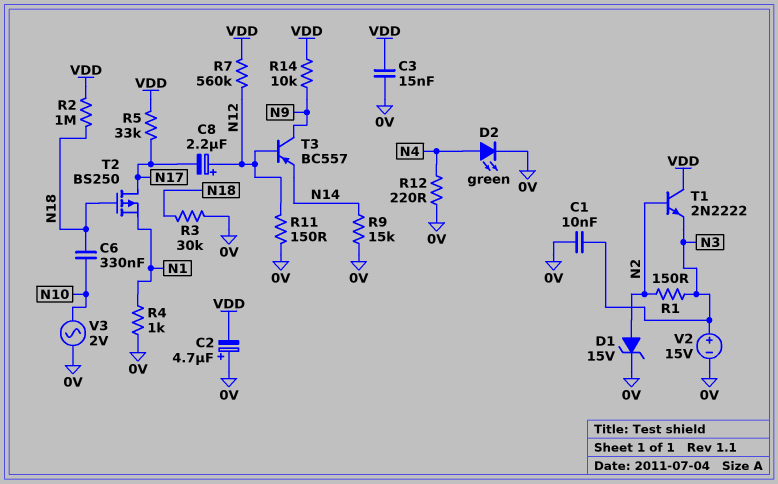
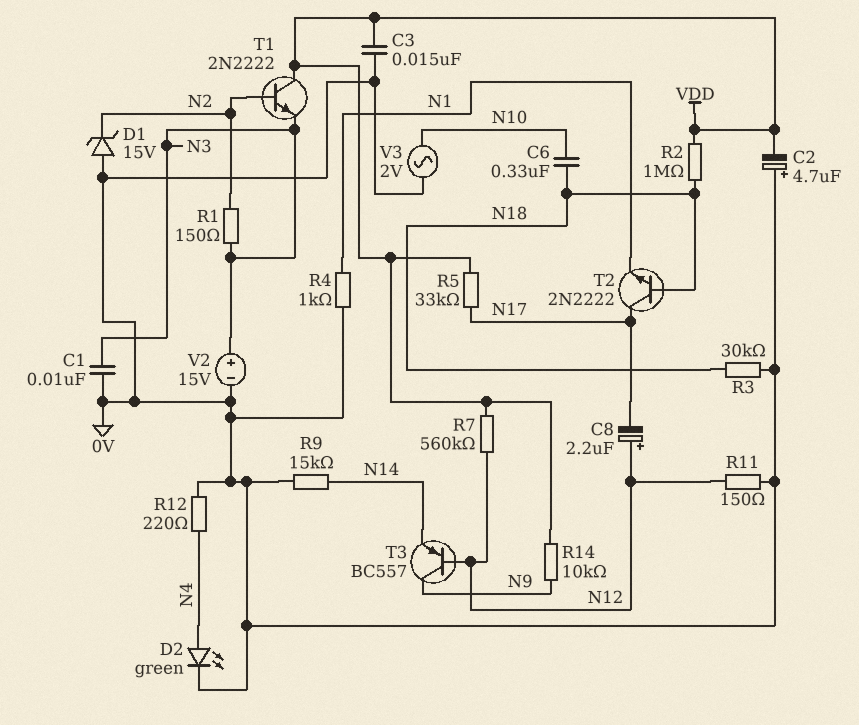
D1: zener 15V (A N2, K 0V) -> zener 15V (A 0V, K N2)
T2: PMOS BS250 (G N18, D N17, S N1) -> NPN 2N2222 (B N18, C N17, E N1)

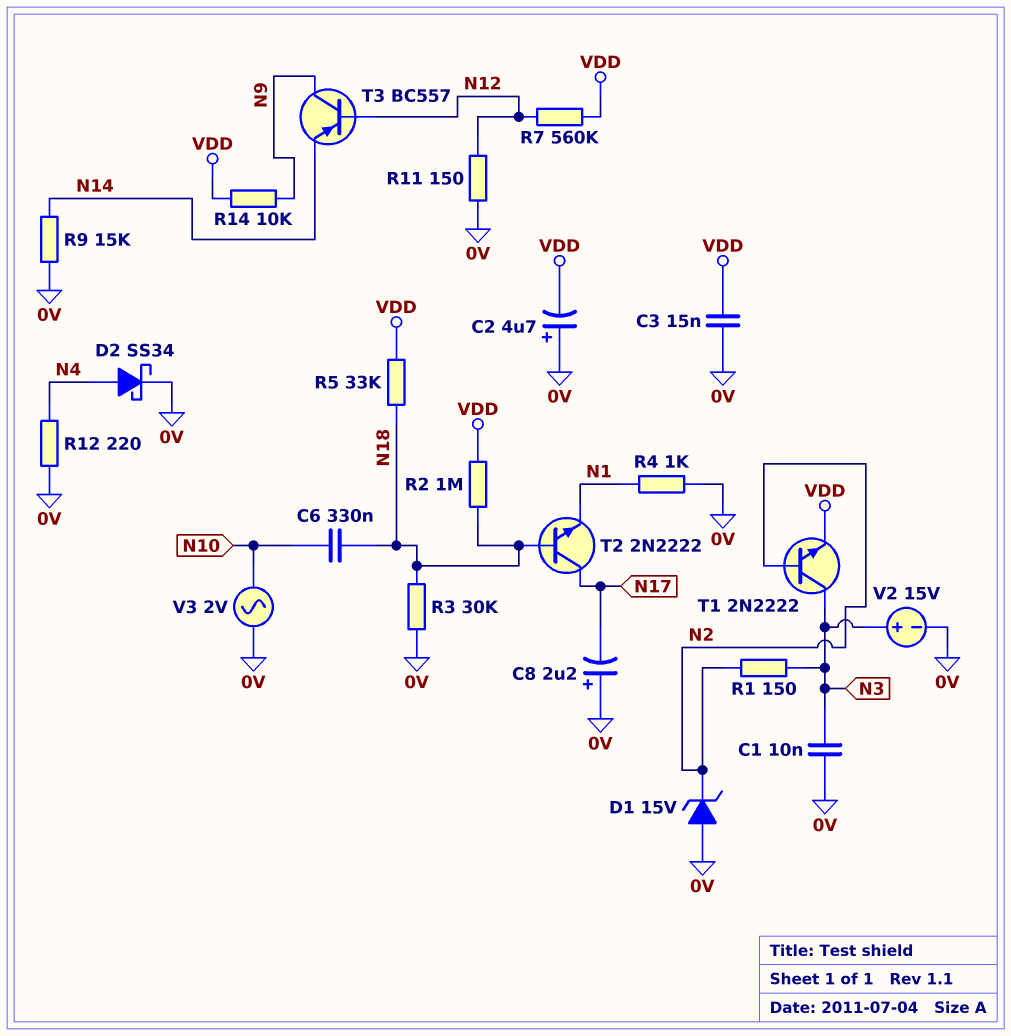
C8: 2.2uF (plus N12, minus N17) -> 2.2uF (plus 0V, minus N17)
D2: LED green (A N4, K 0V) -> schottky SS34 (A N4, K 0V)
R5: 33k (N17, VDD) -> 33k (N18, VDD)
T1: NPN 2N2222 (B N2, C VDD, E N3) -> NPN 2N2222 (B N2, C N3, E VDD)

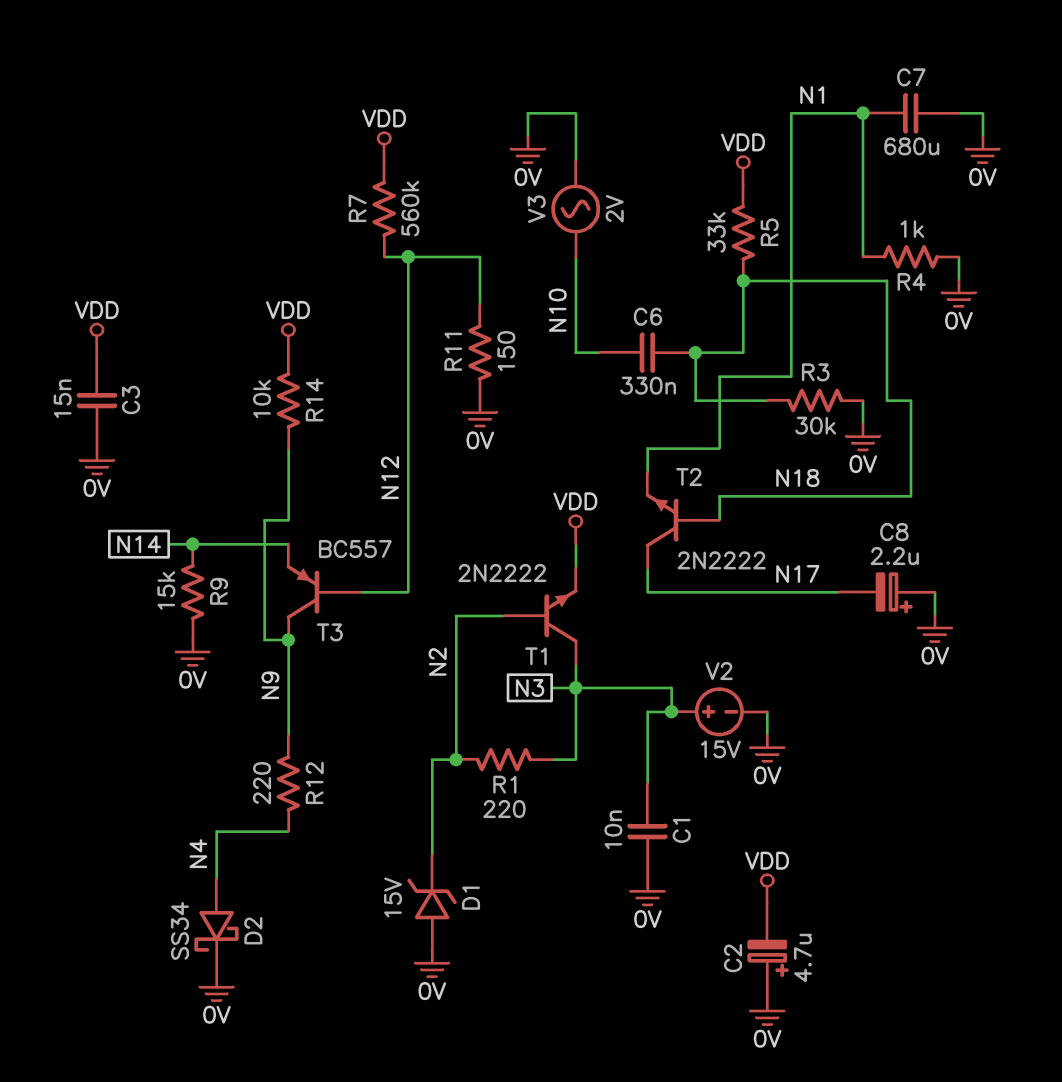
C7: none -> 680uF (0V, N1)
R1: 150 (N2, N3) -> 220 (N2, N3)
R2: 1M (N18, VDD) -> none
R12: 220 (0V, N4) -> 220 (N4, N9)

